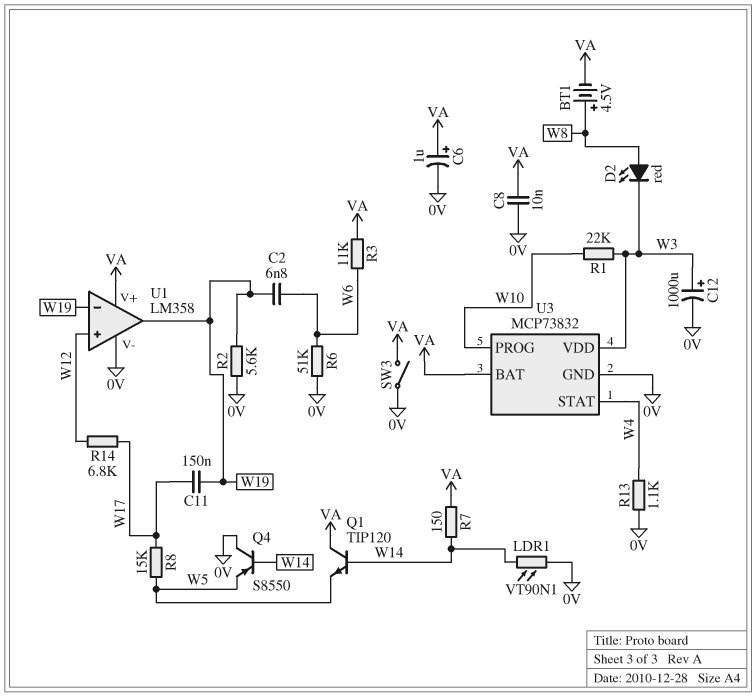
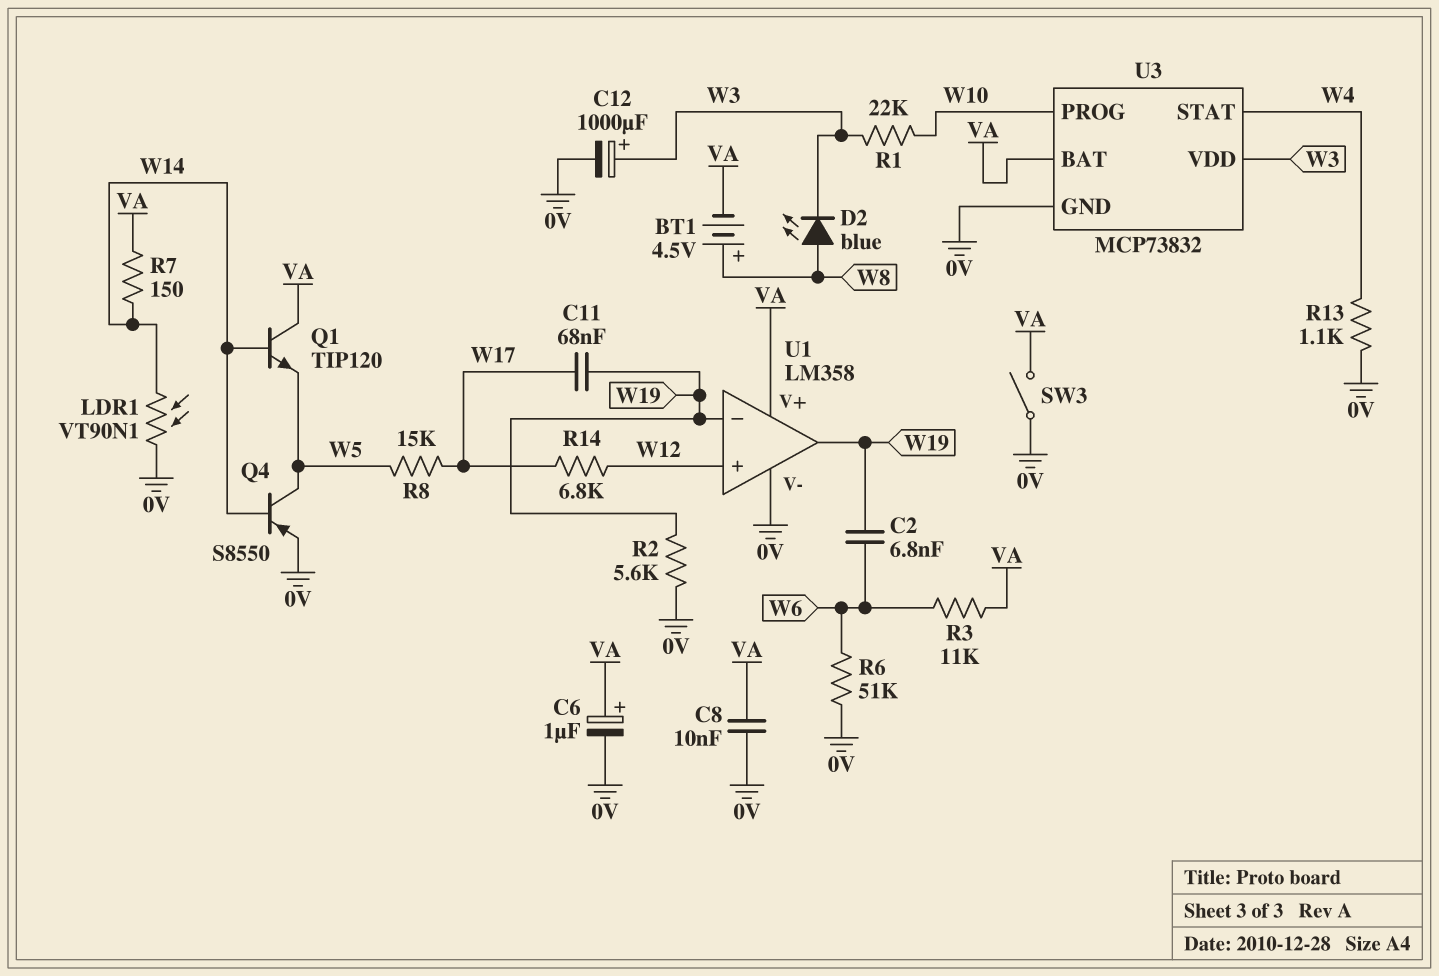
C11: 150nF (W17, W19) -> 68nF (W17, W19)
D2: LED red (A W8, K W3) -> LED blue (A W8, K W3)
Q4: PNP S8550 (B W14, C 0V, E W5) -> PNP S8550 (B W14, C W5, E 0V)

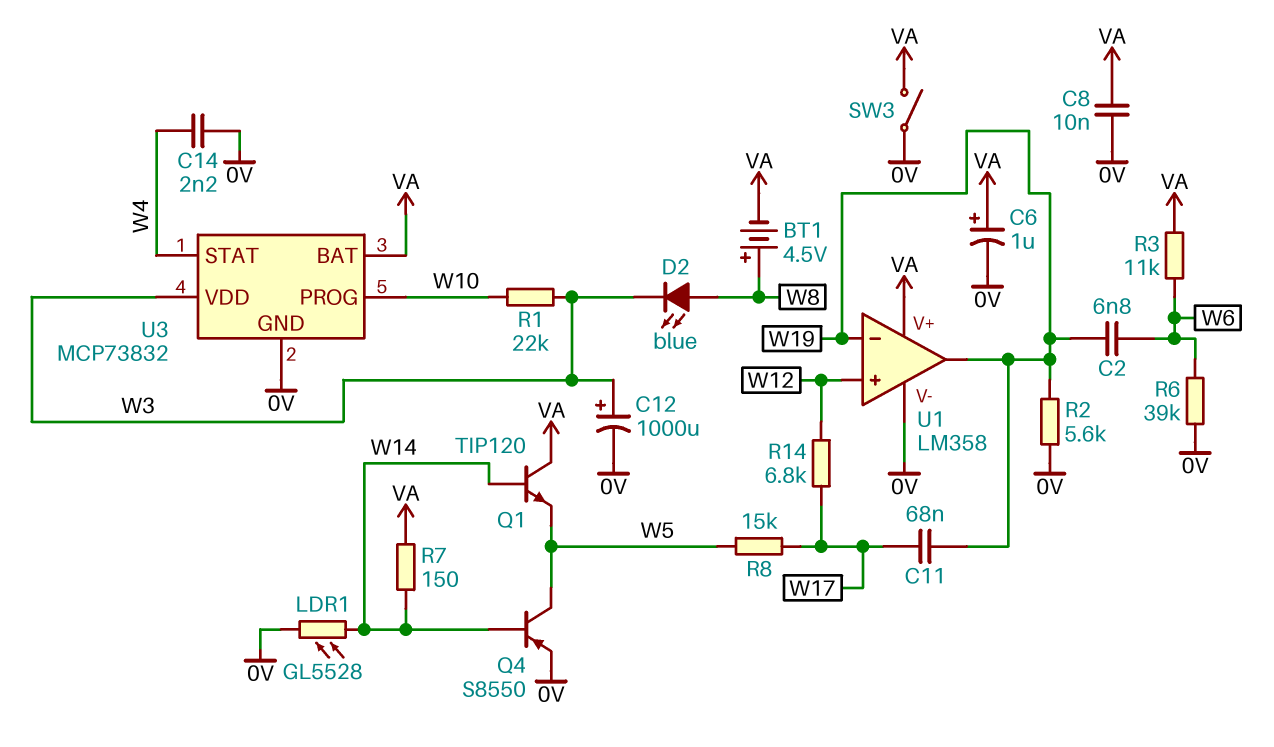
C14: none -> 2.2nF (0V, W4)
LDR1: VT90N1 (0V, W14) -> GL5528 (0V, W14)
R6: 51k (0V, W6) -> 39k (0V, W6)
R13: 1.1k (0V, W4) -> none

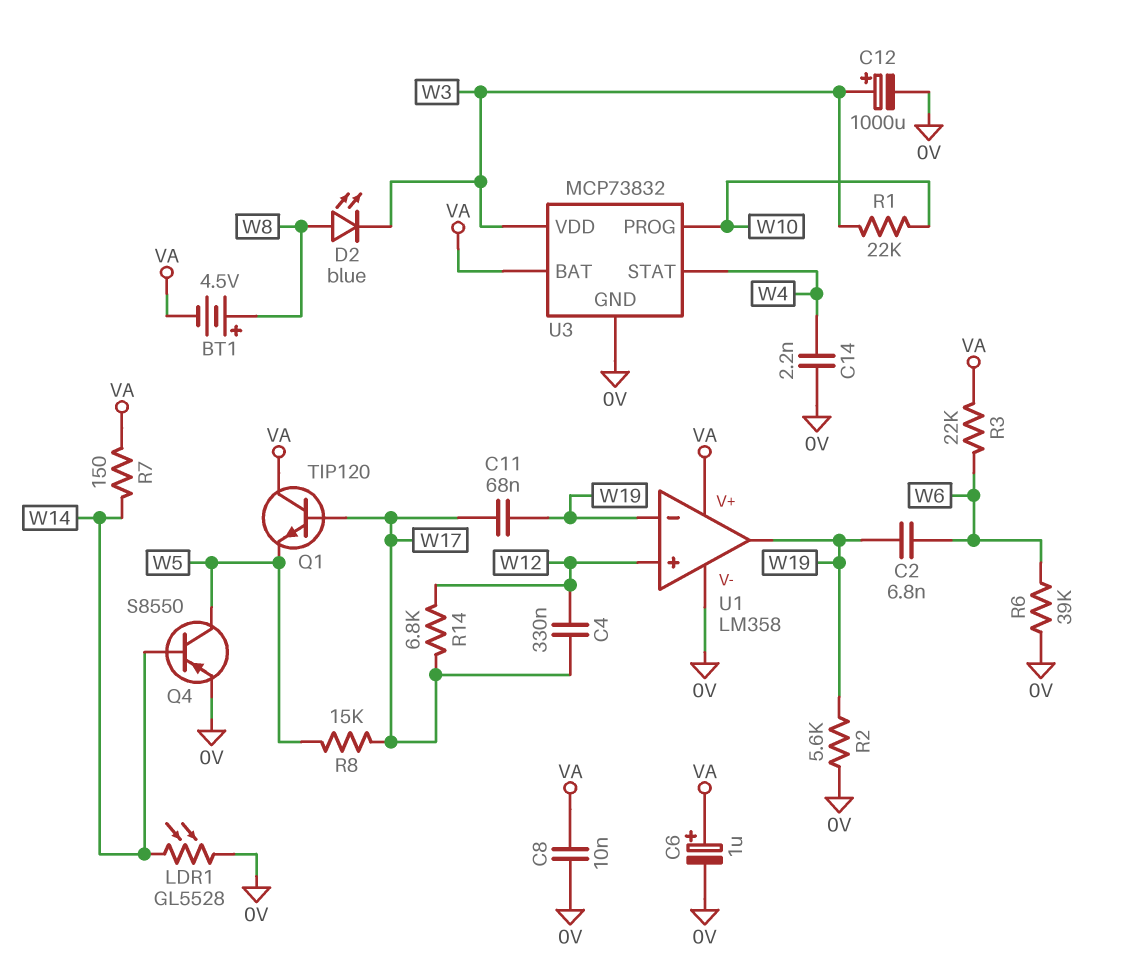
C4: none -> 330nF (W12, W17)
Q1: NPN TIP120 (B W14, C VA, E W5) -> NPN TIP120 (B W17, C VA, E W5)
R3: 11k (VA, W6) -> 22k (VA, W6)
SW3: switch (0V, VA) -> none

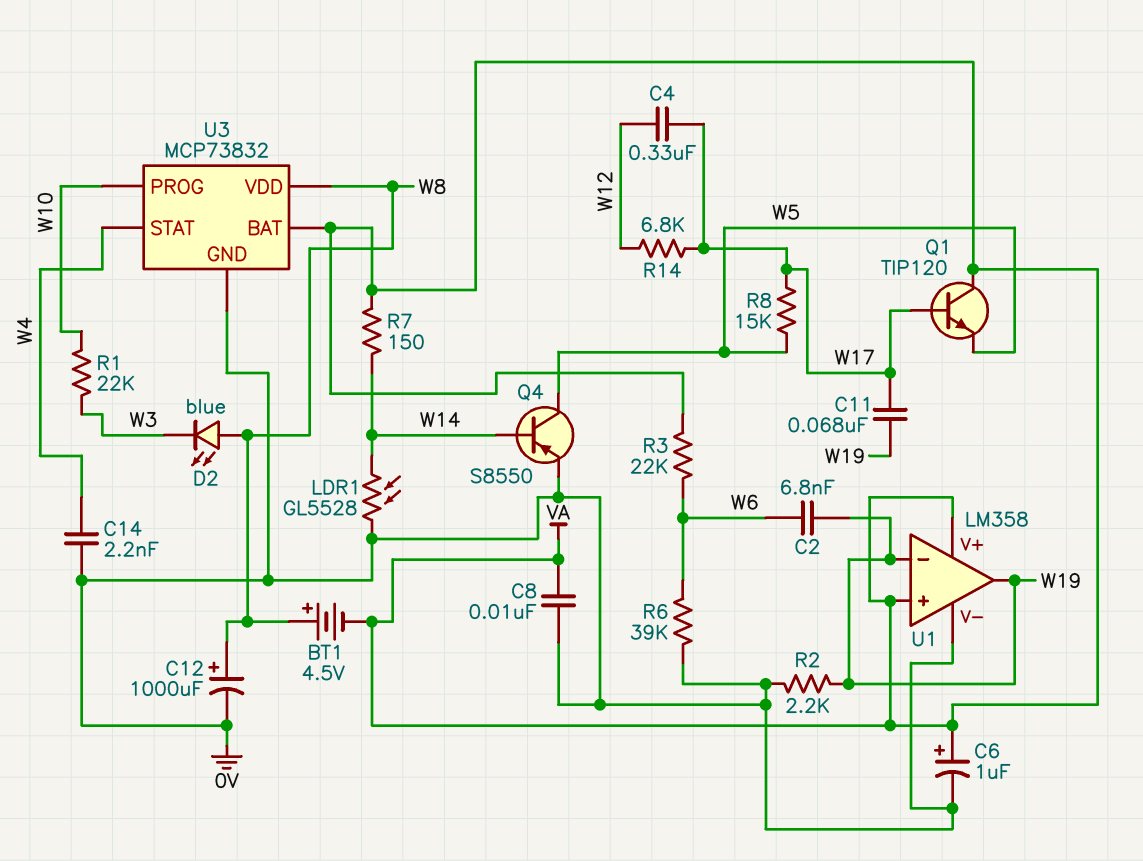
C12: 1000uF (plus W3, minus 0V) -> 1000uF (plus W8, minus 0V)
R2: 5.6k (0V, W19) -> 2.2k (0V, W19)
U1 pin in+: W12 -> VA
U3 pin VDD: W3 -> W8

